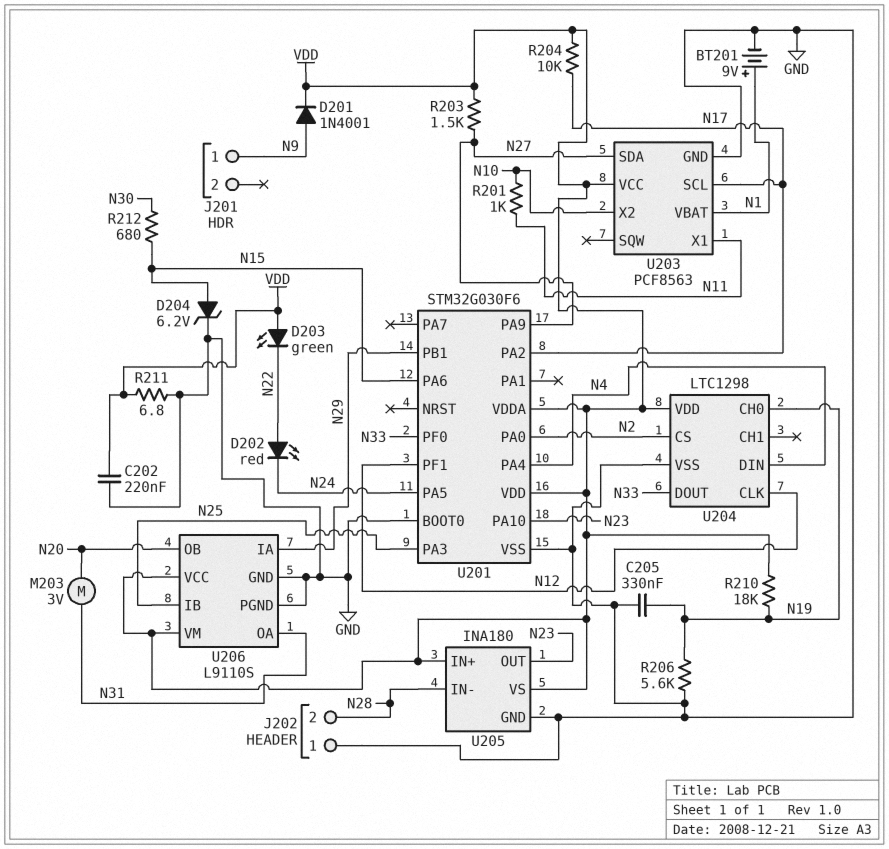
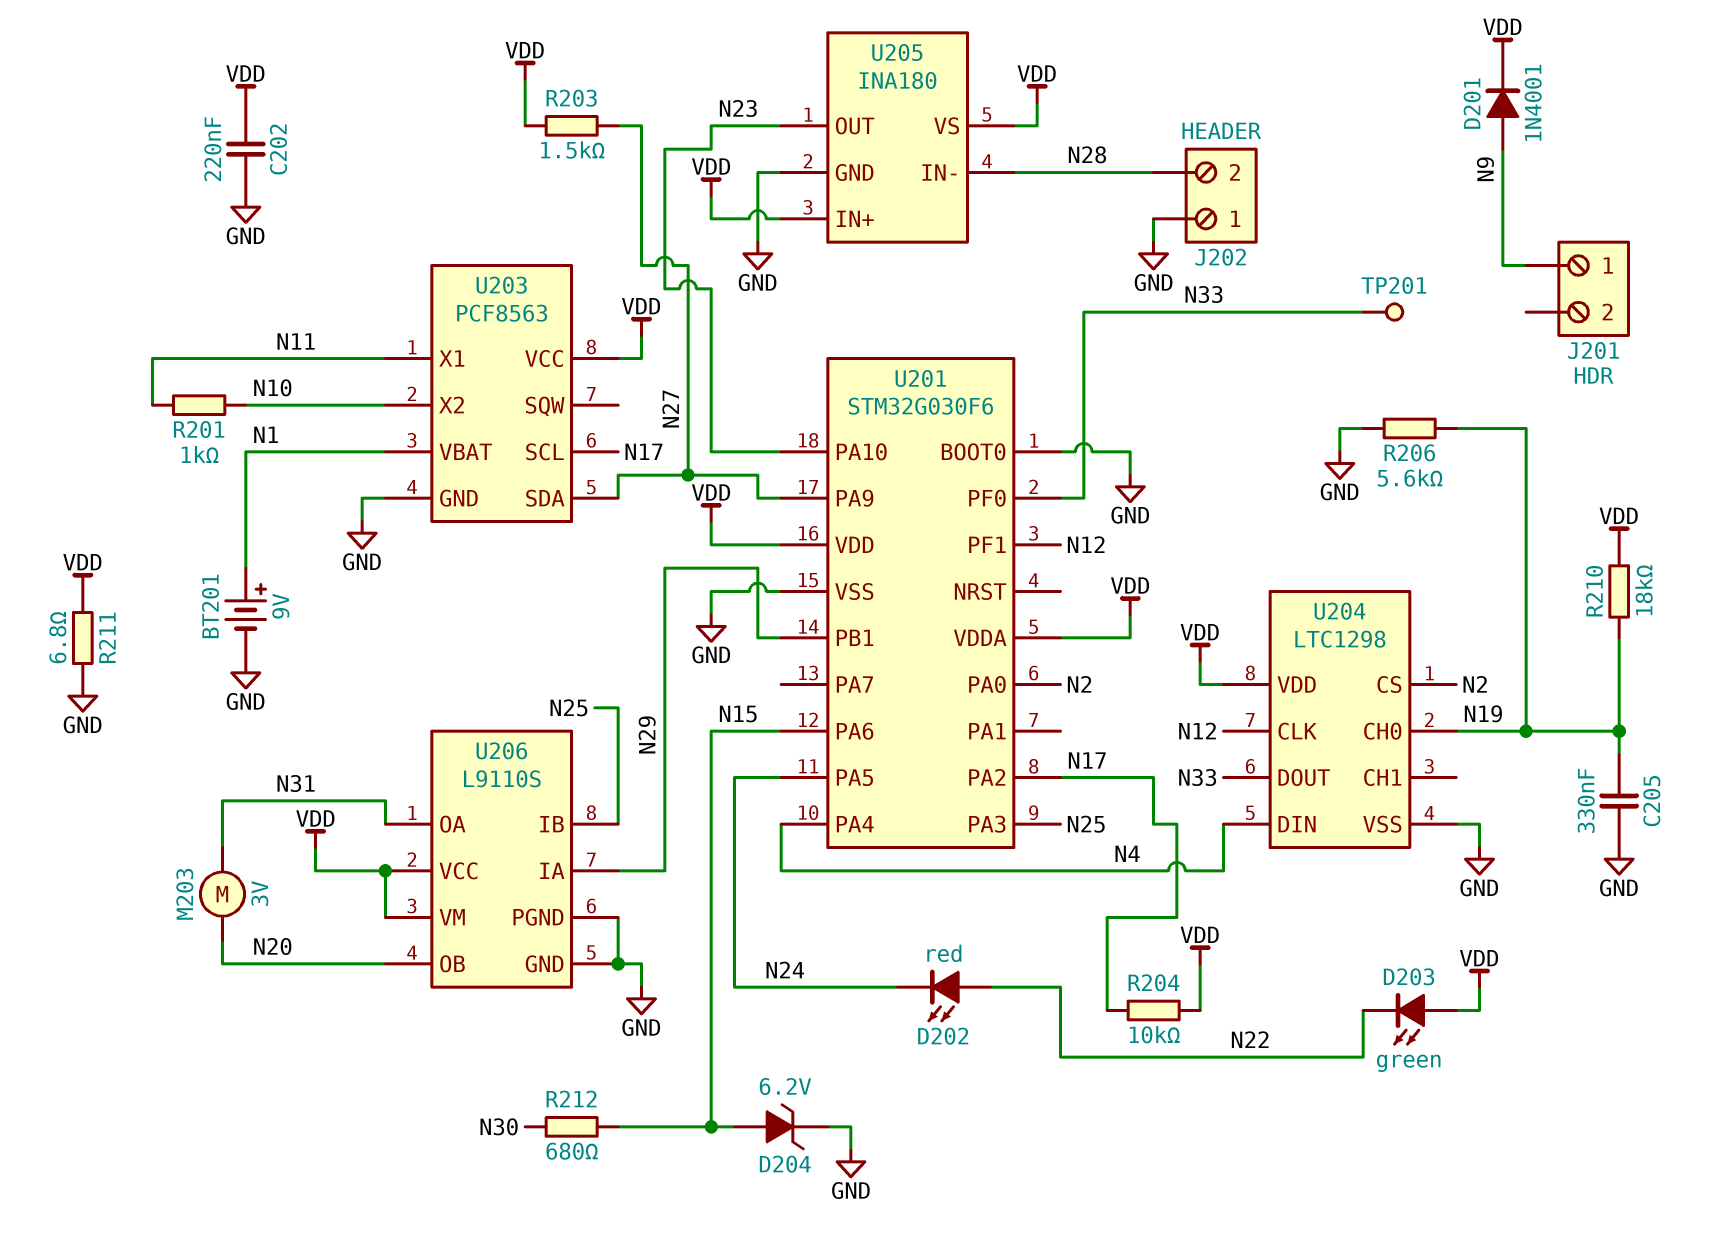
TP201: none -> test point (N33)

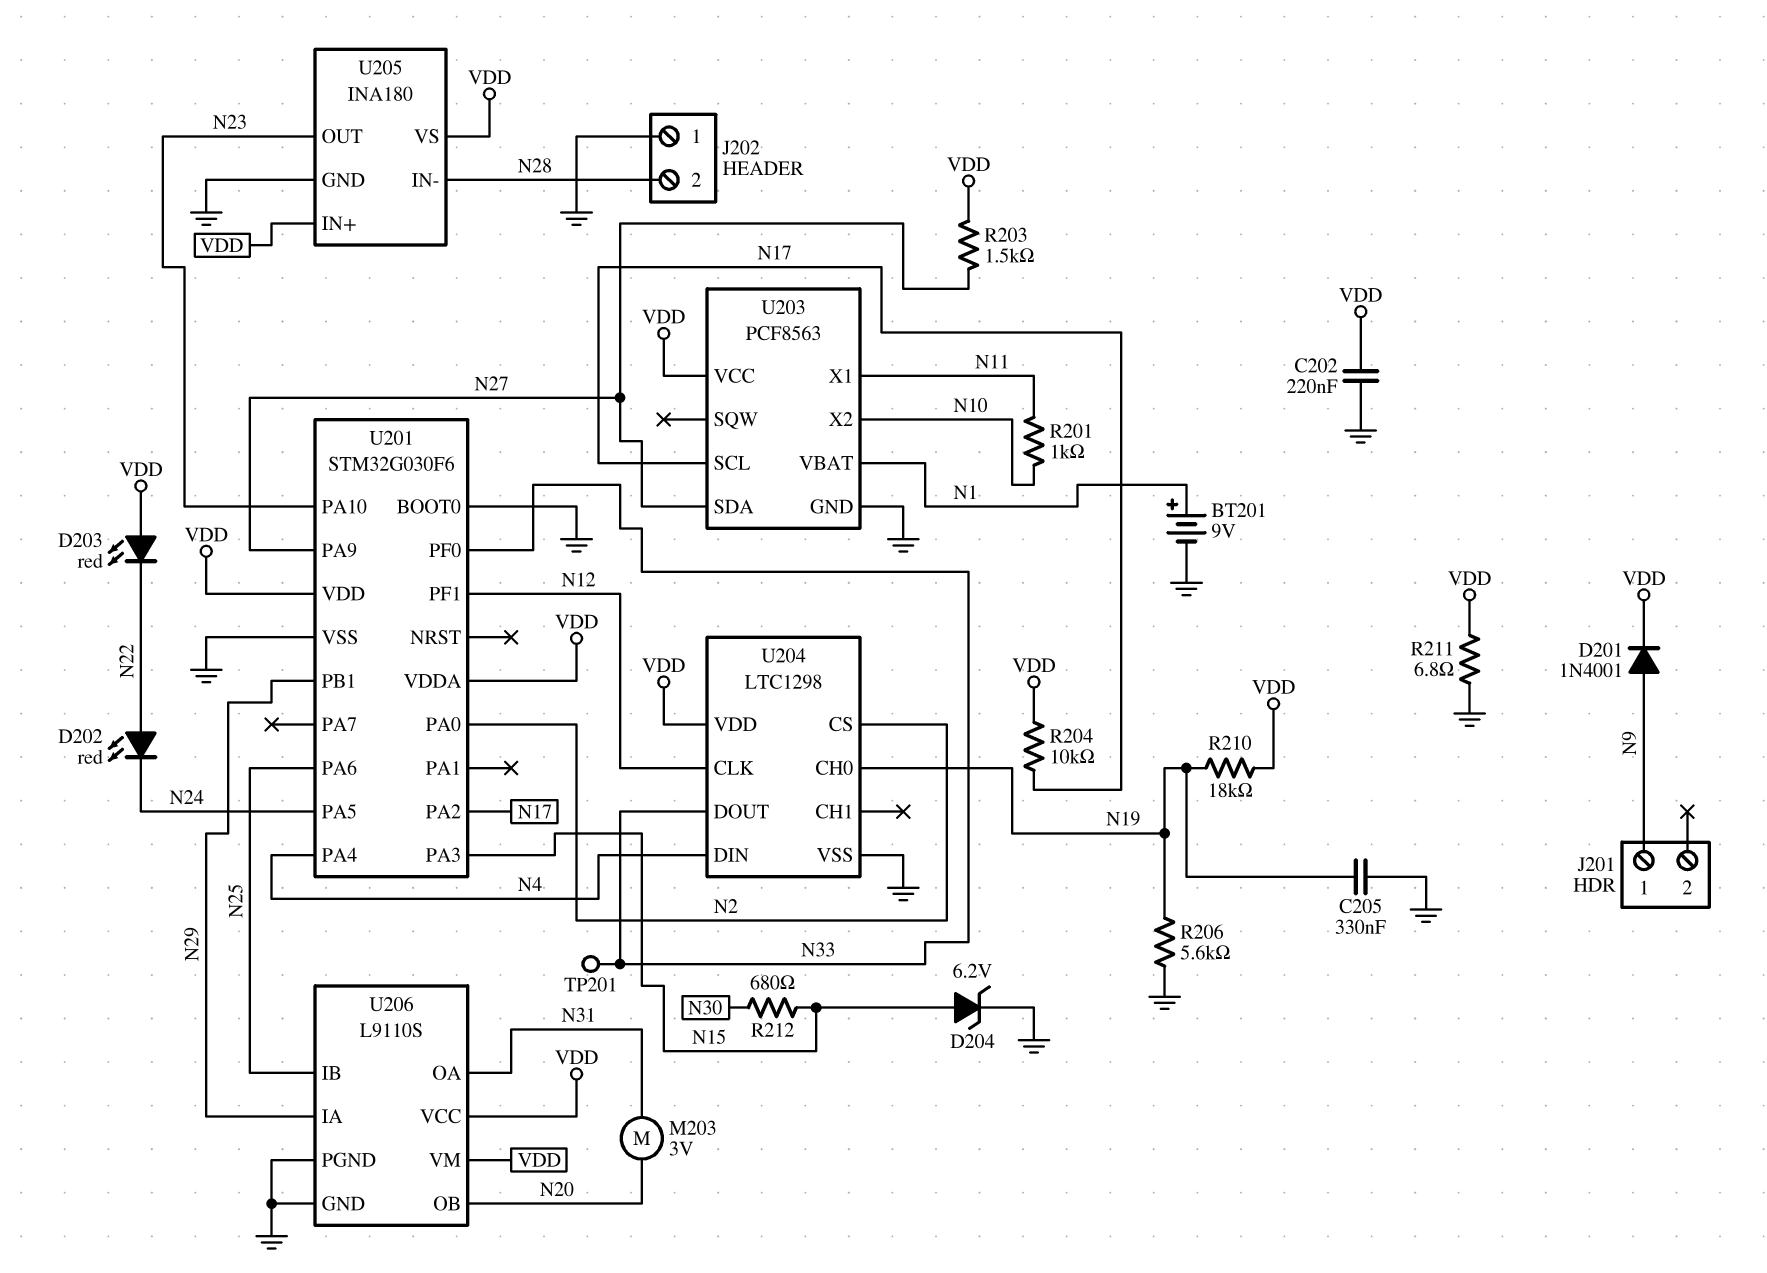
D203: LED green (A VDD, K N22) -> LED red (A VDD, K N22)
U201 pin PA3: N25 -> N15
U201 pin PA6: N15 -> N25

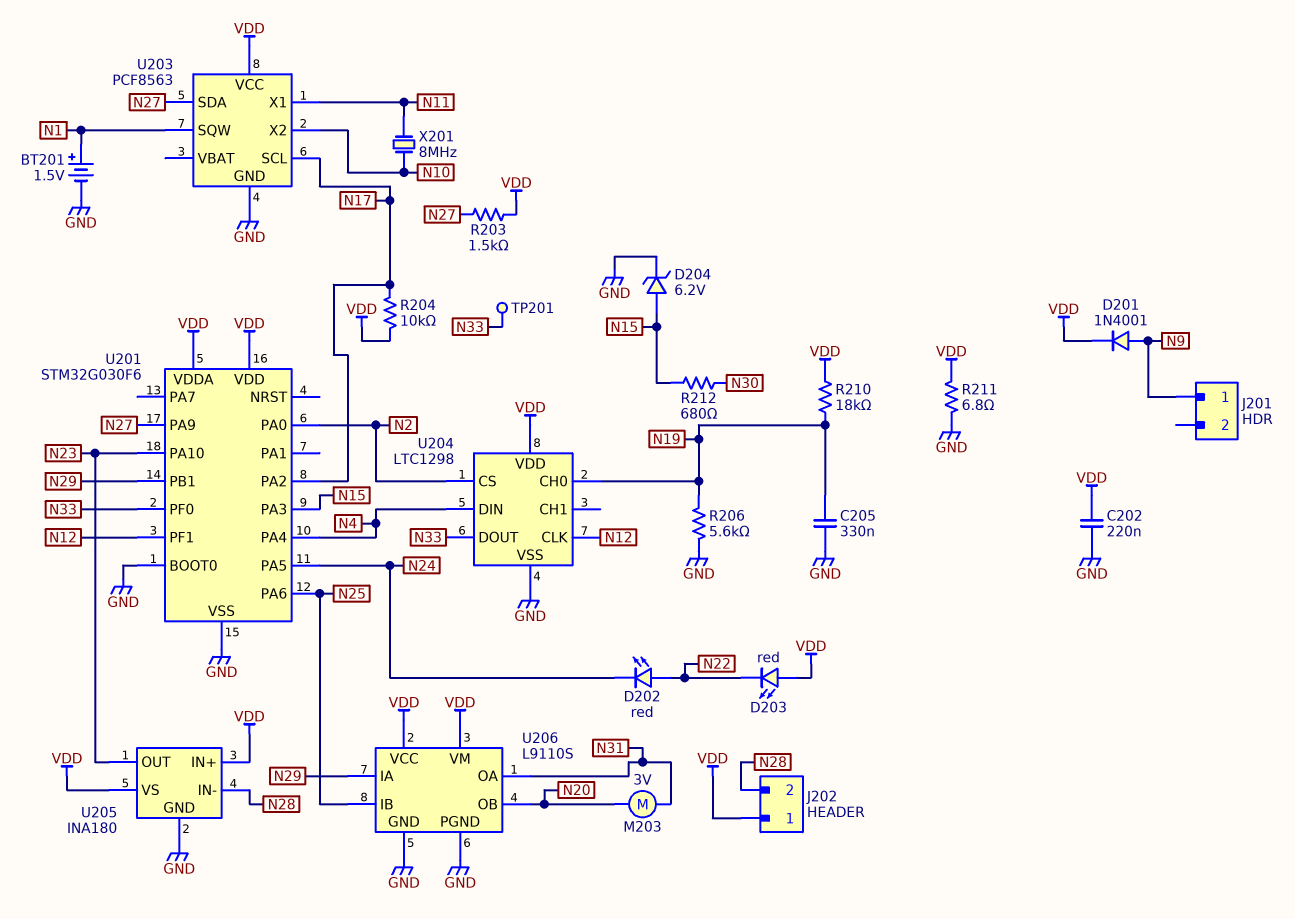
BT201: 9V (plus N1, minus GND) -> 1.5V (plus N1, minus GND)
J202 pin 1: GND -> VDD
R201: 1k (N10, N11) -> none
U203 pin SQW: none -> N1
U203 pin VBAT: N1 -> none
X201: none -> 8MHz (N10, N11)

